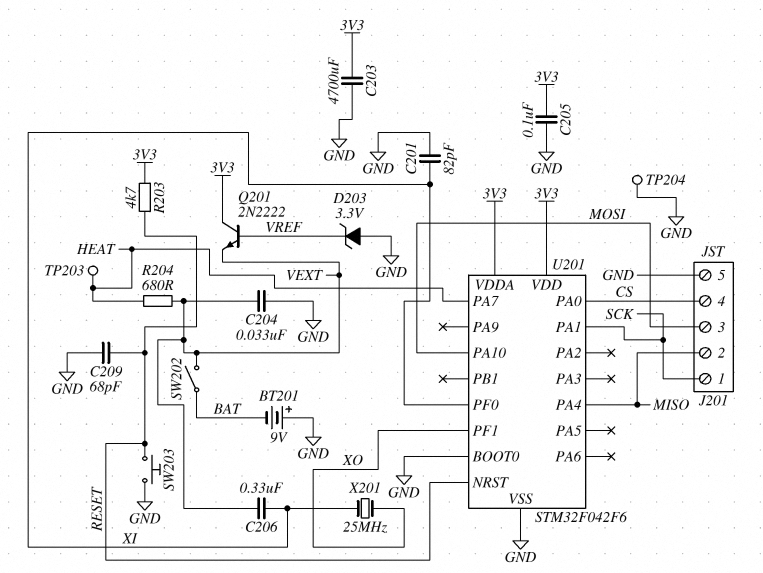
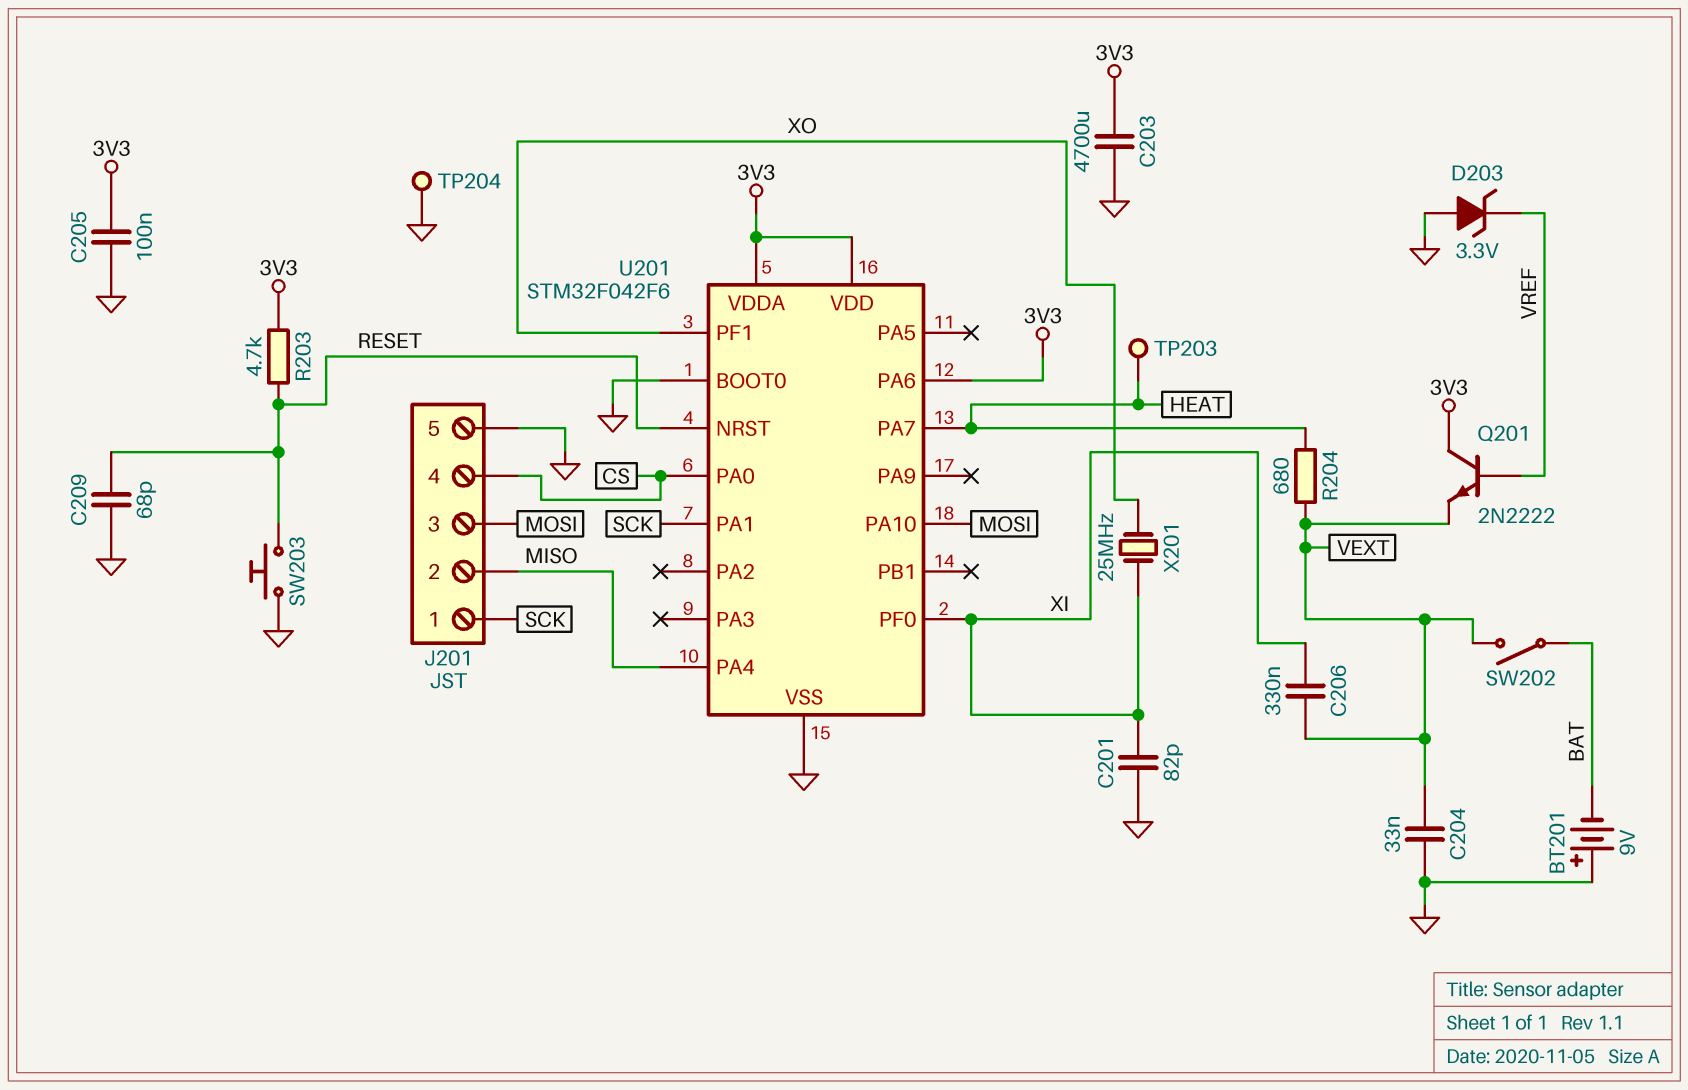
U201 pin PA6: none -> 3V3

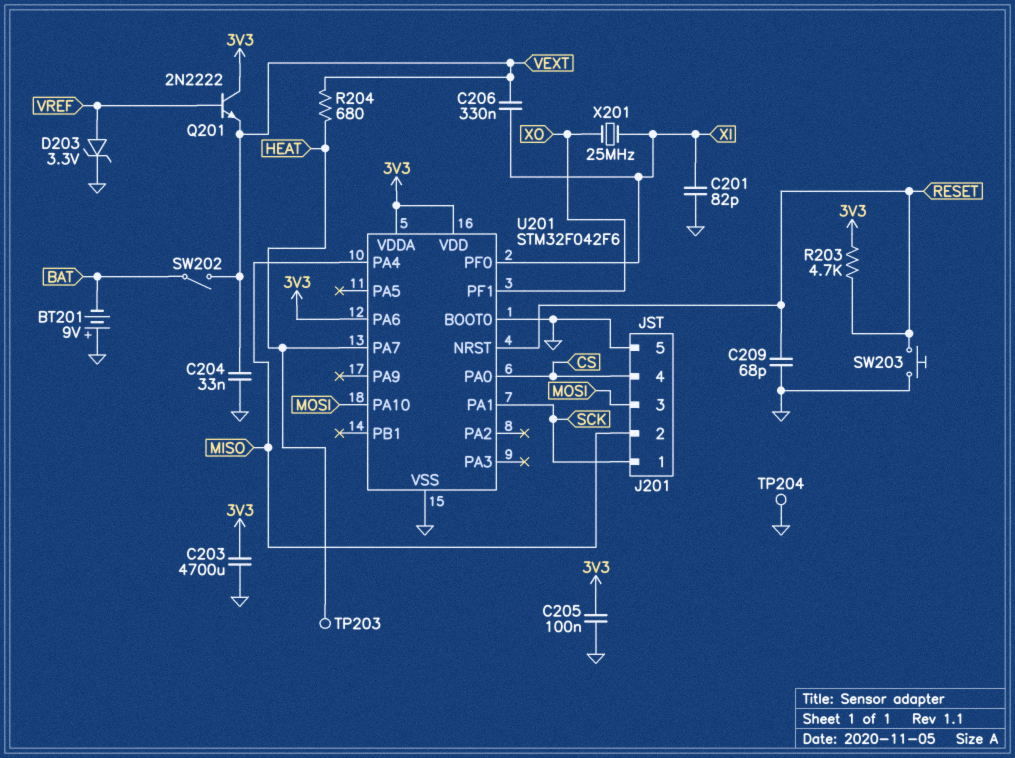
D203: zener 3.3V (A GND, K VREF) -> zener 3.3V (A VREF, K GND)

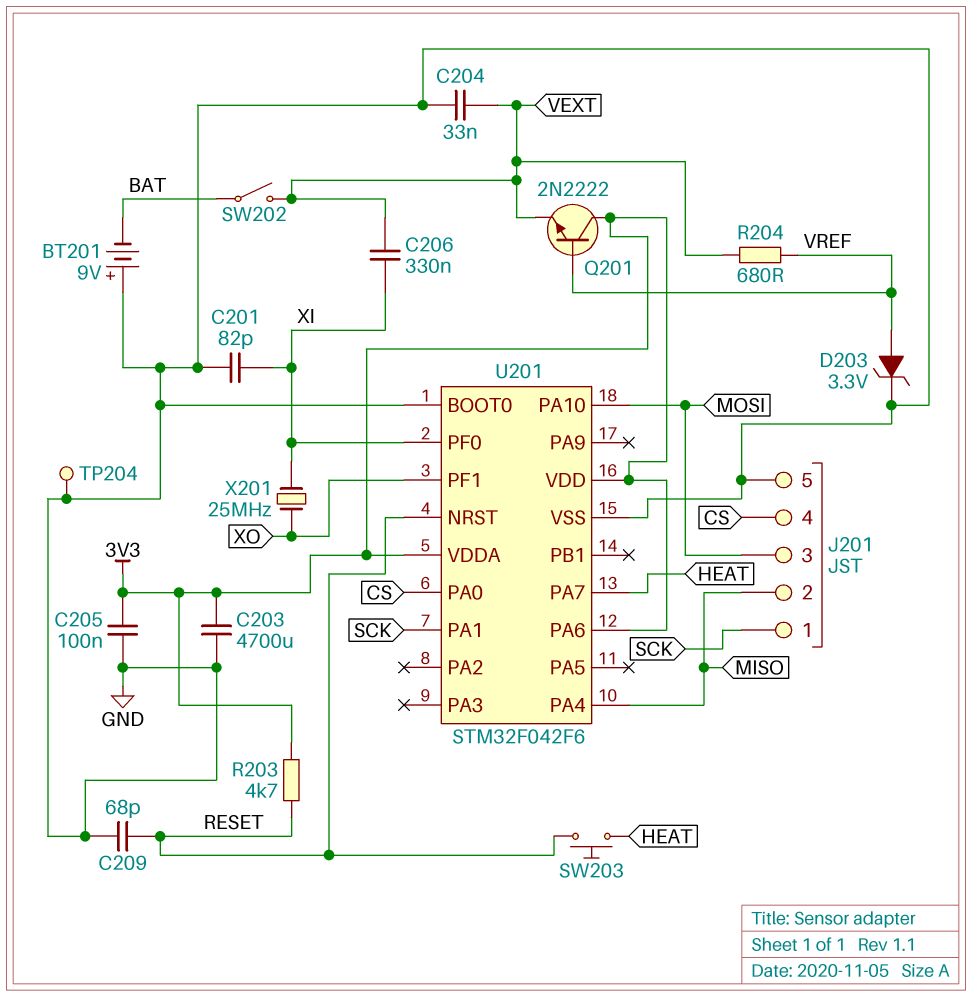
R204: 680 (HEAT, VEXT) -> 680 (VEXT, VREF)
SW203: button (GND, RESET) -> button (HEAT, RESET)
TP203: test point (HEAT) -> none

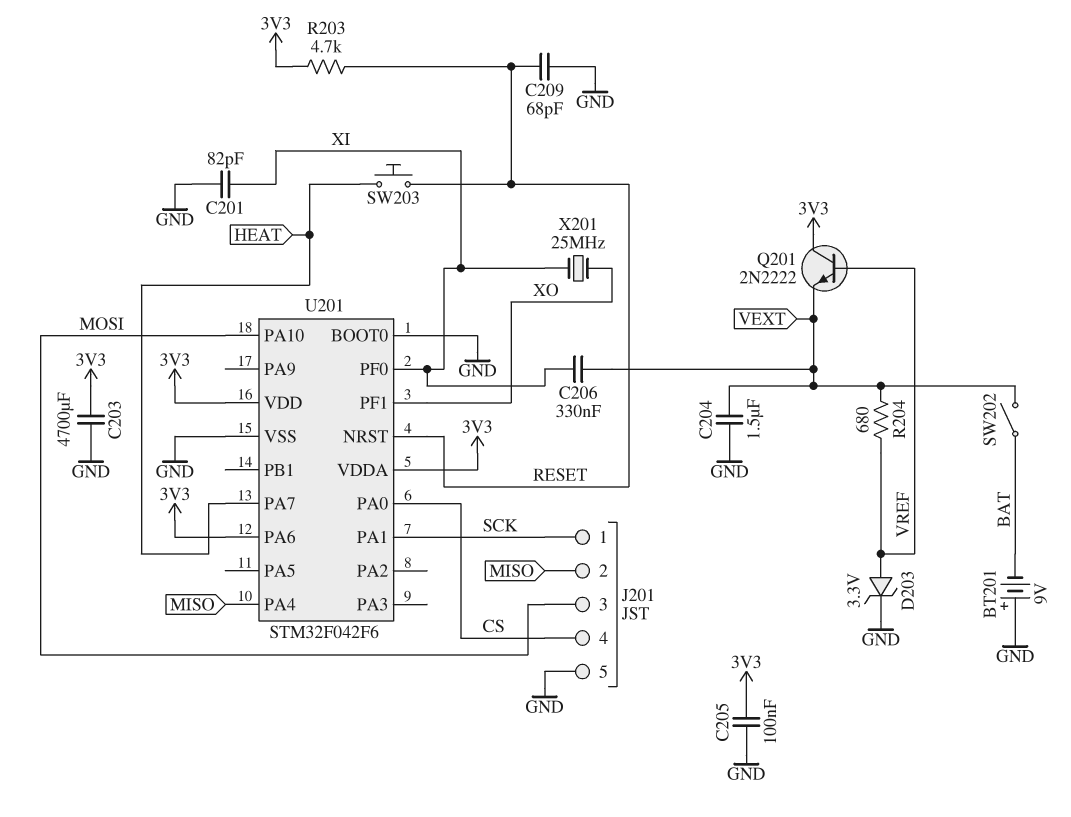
C204: 33nF (GND, VEXT) -> 1.5uF (GND, VEXT)
TP204: test point (GND) -> none

